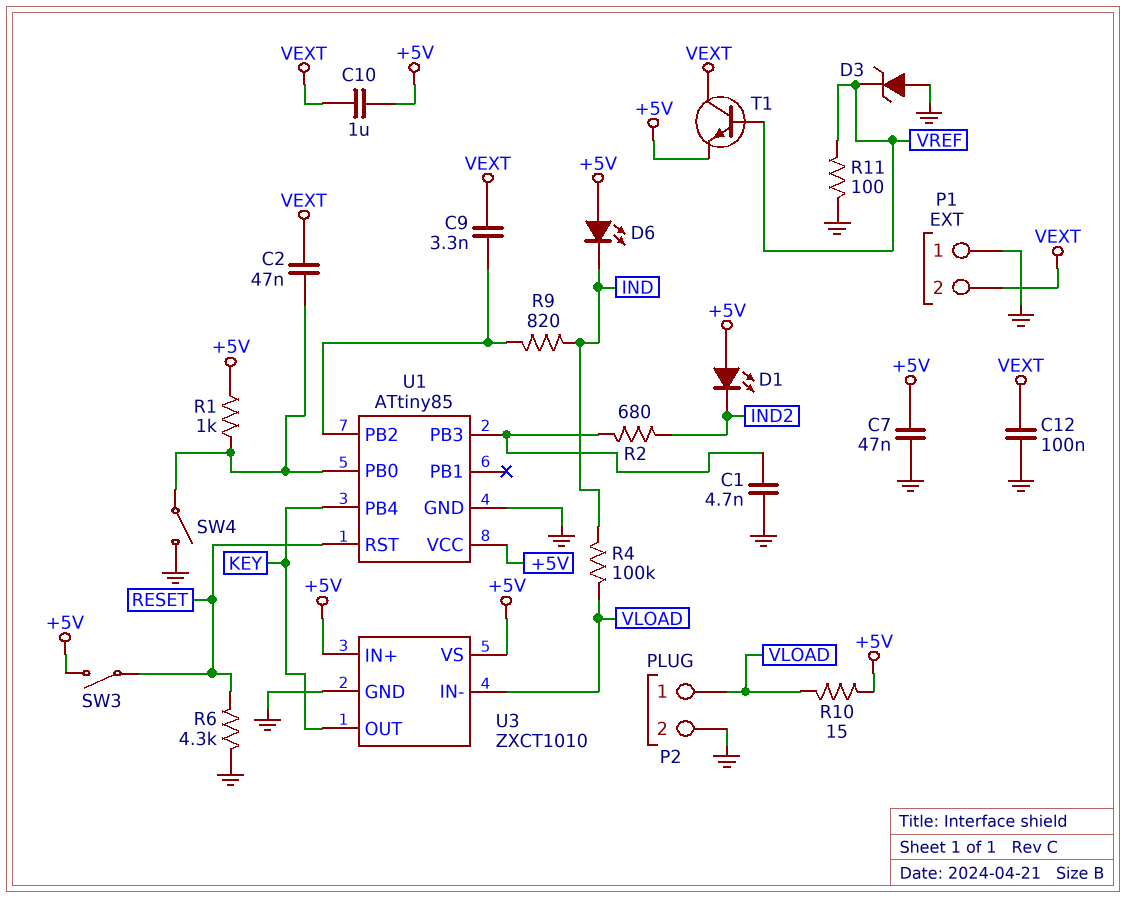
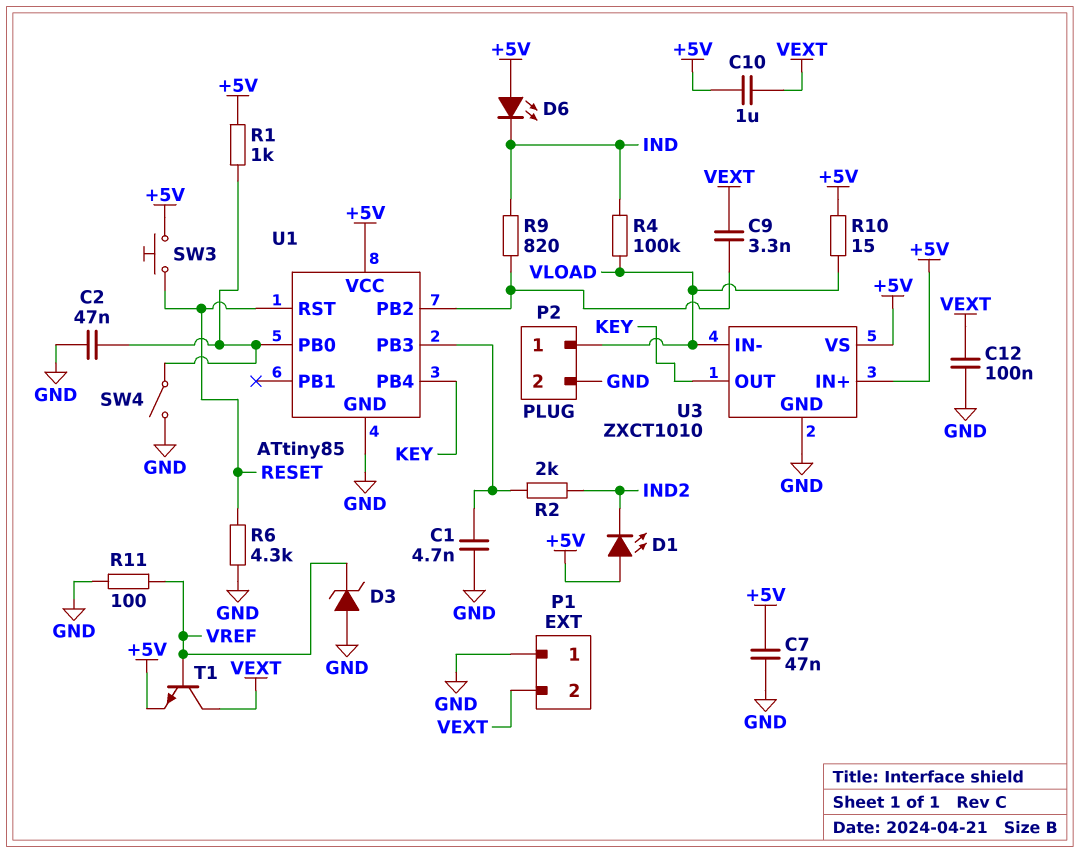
C2: 47nF (U1/PB0, VEXT) -> 47nF (GND, U1/PB0)
R2: 680 (IND2, U1/PB3) -> 2k (IND2, U1/PB3)
SW3: switch (+5V, RESET) -> button (+5V, RESET)

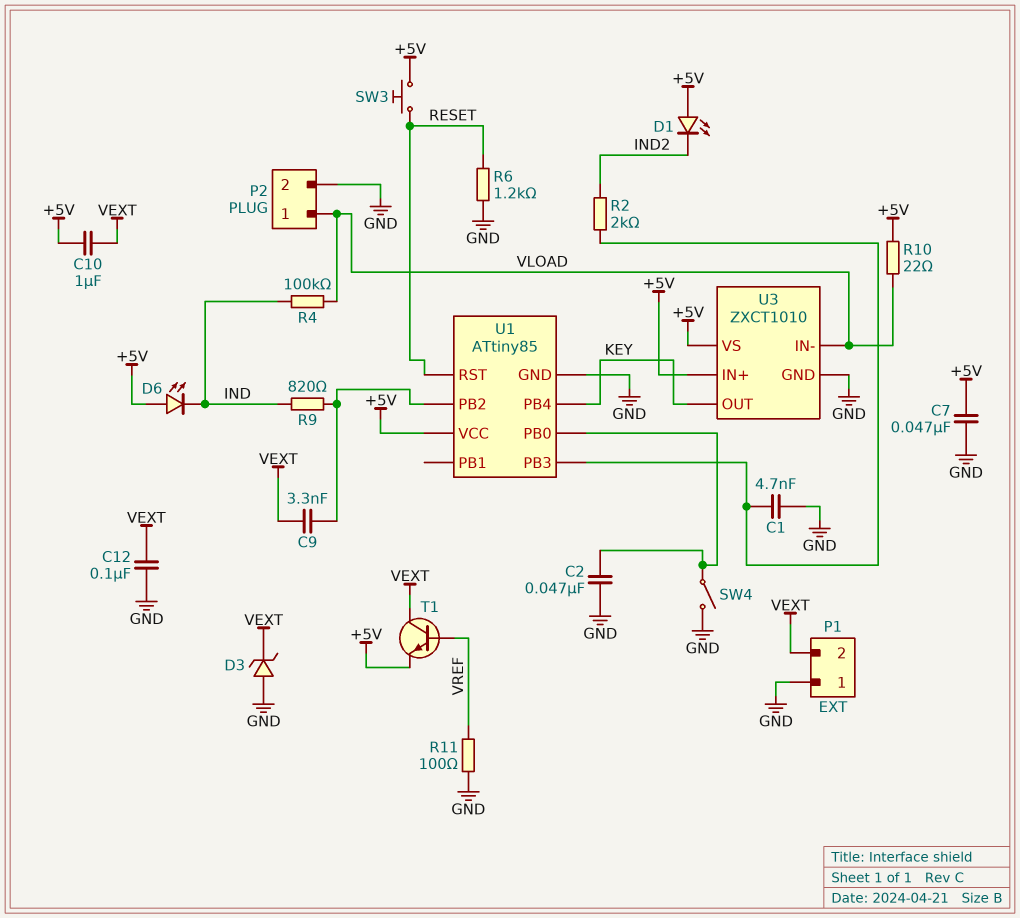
D3: zener (A GND, K VREF) -> zener (A GND, K VEXT)
R1: 1k (+5V, U1/PB0) -> none
R6: 4.3k (GND, RESET) -> 1.2k (GND, RESET)
R10: 15 (+5V, VLOAD) -> 22 (+5V, VLOAD)

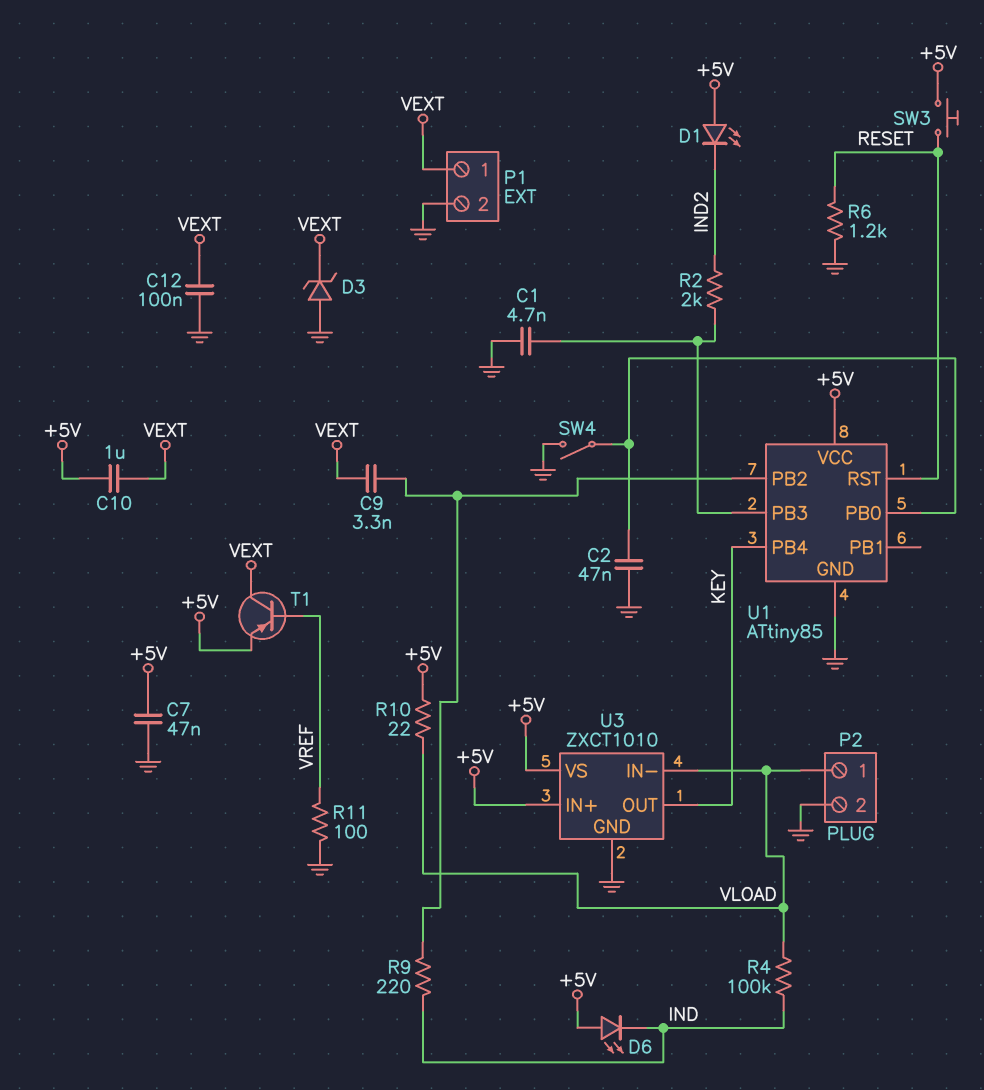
P1 pin 1: GND -> VEXT
P1 pin 2: VEXT -> GND
R9: 820 (IND, U1/PB2) -> 220 (IND, U1/PB2)
T1: NPN (B VREF, C VEXT, E +5V) -> PNP (B VREF, C VEXT, E +5V)

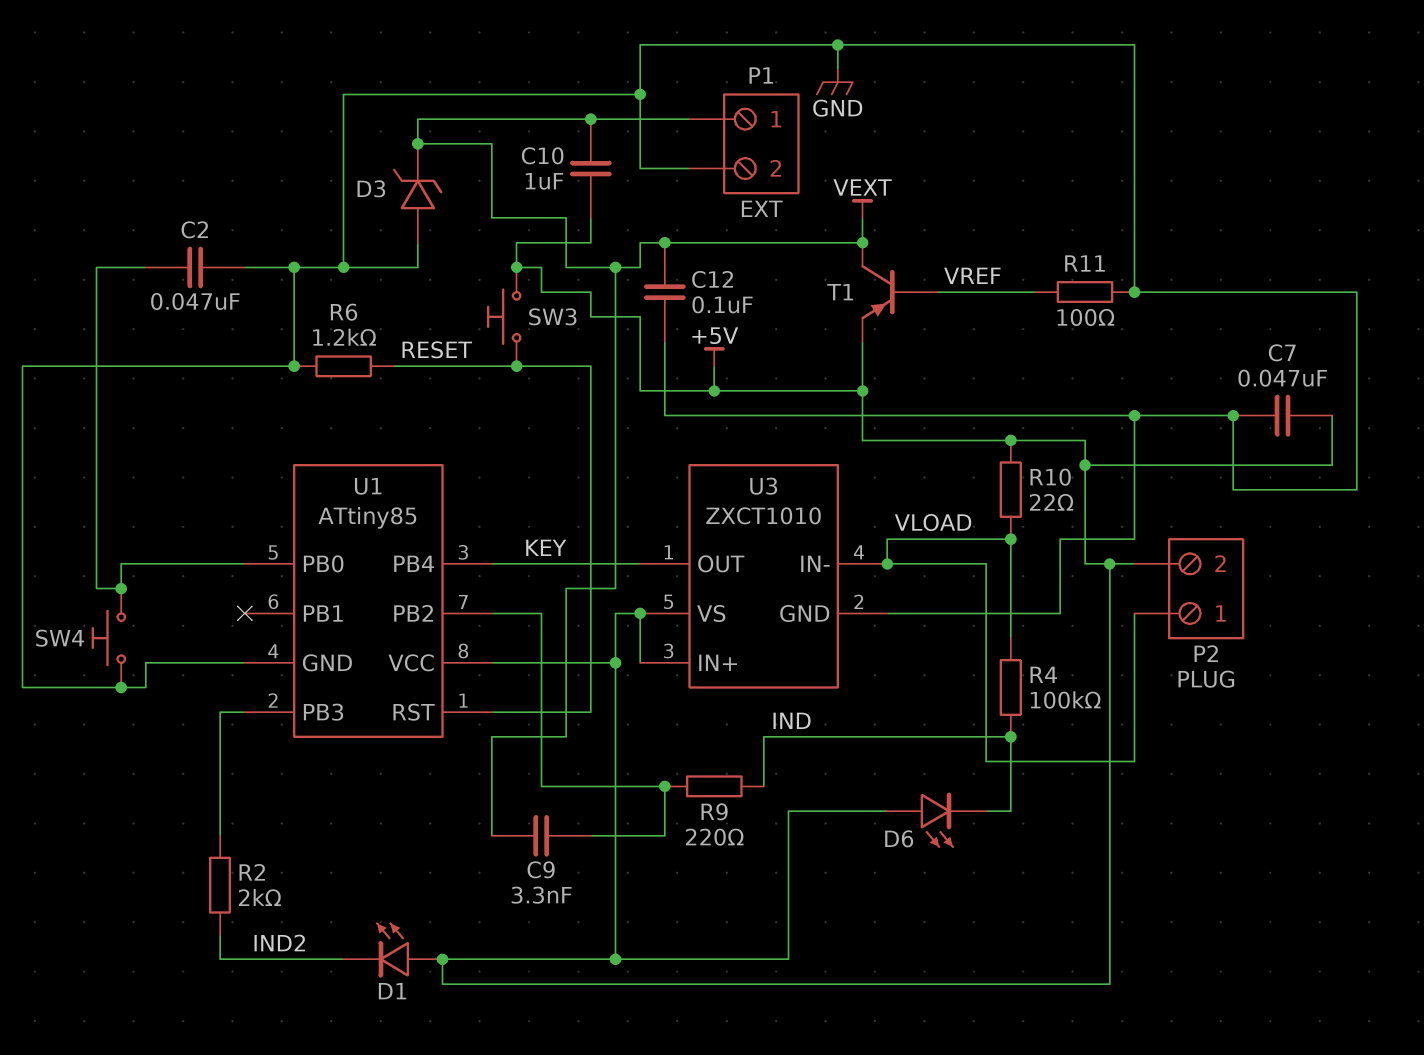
C1: 4.7nF (GND, U1/PB3) -> none
P2 pin 2: GND -> +5V
SW4: switch (GND, U1/PB0) -> button (GND, U1/PB0)

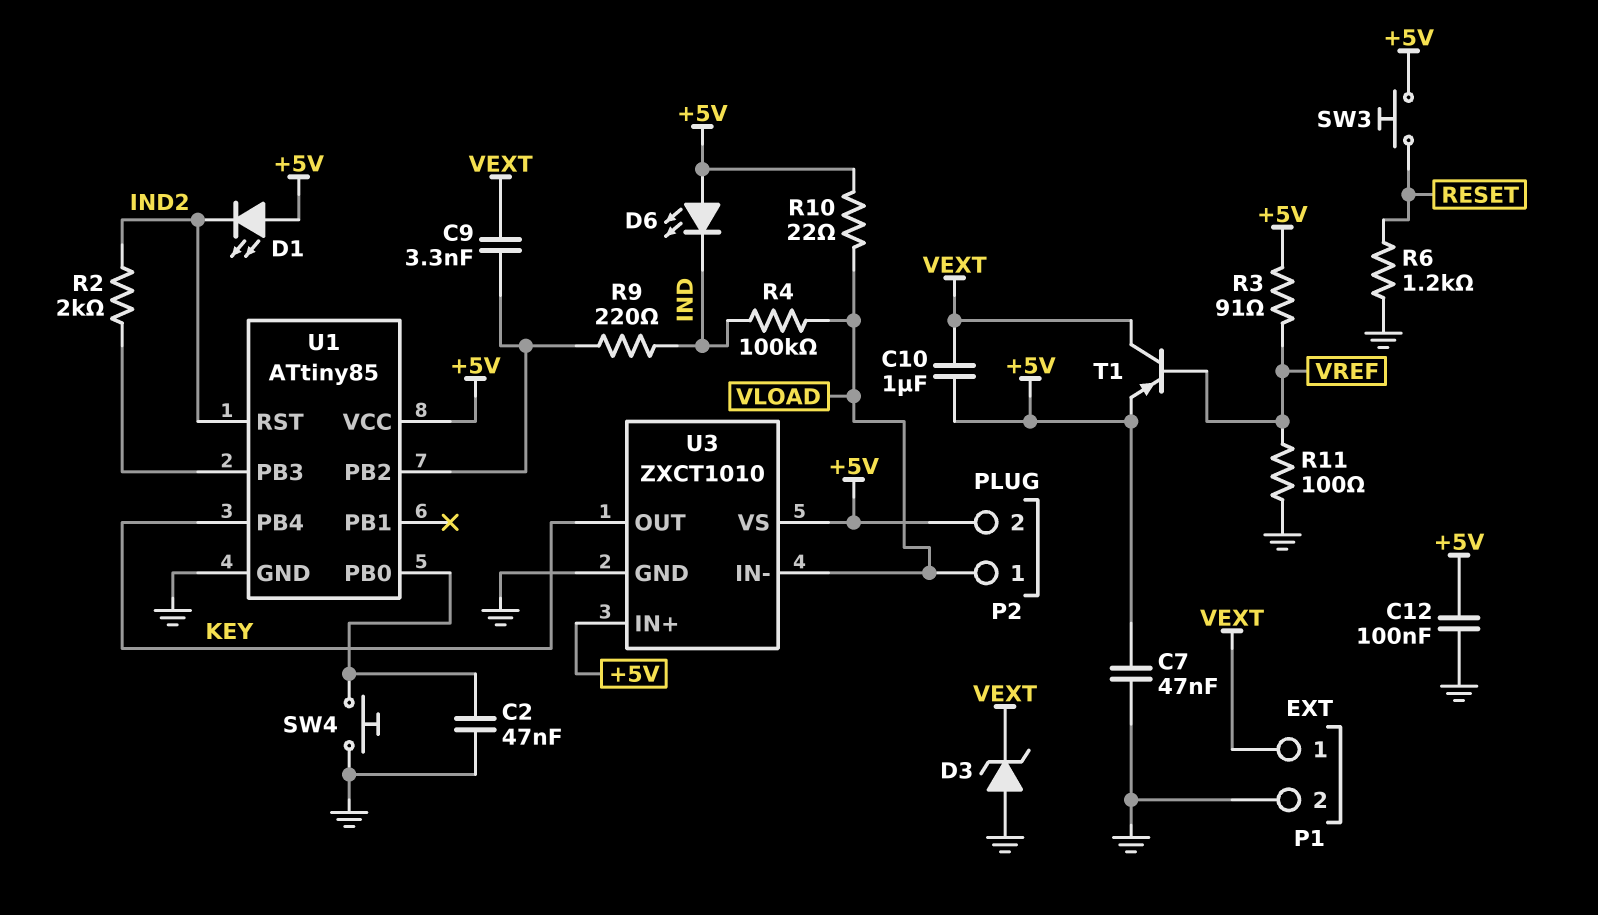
C12: 100nF (GND, VEXT) -> 100nF (+5V, GND)
R3: none -> 91 (+5V, VREF)
U1 pin RST: RESET -> IND2

